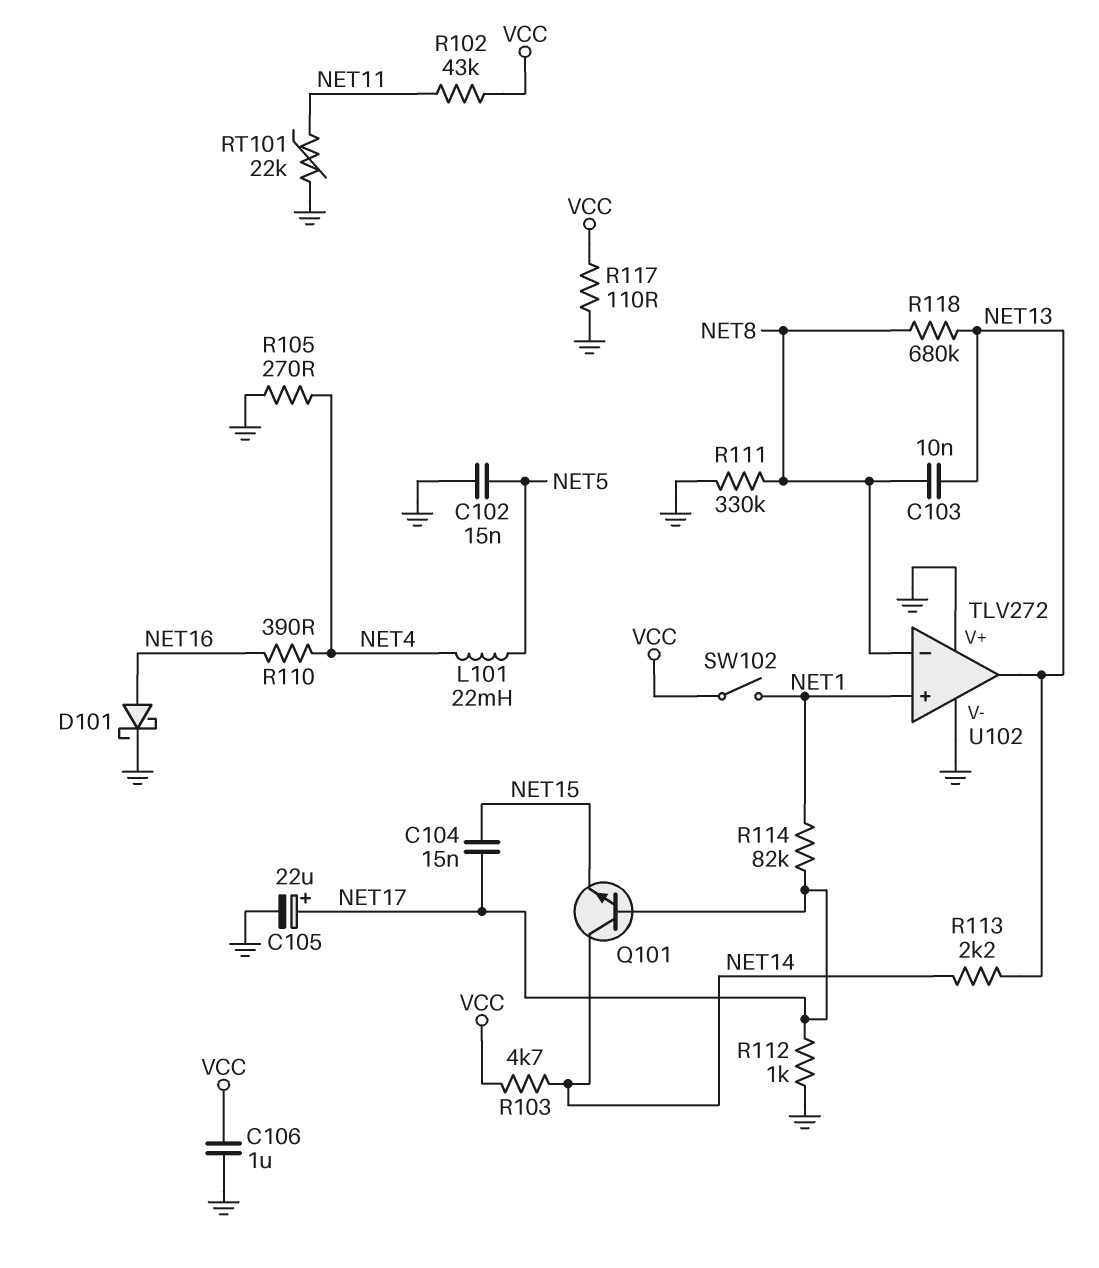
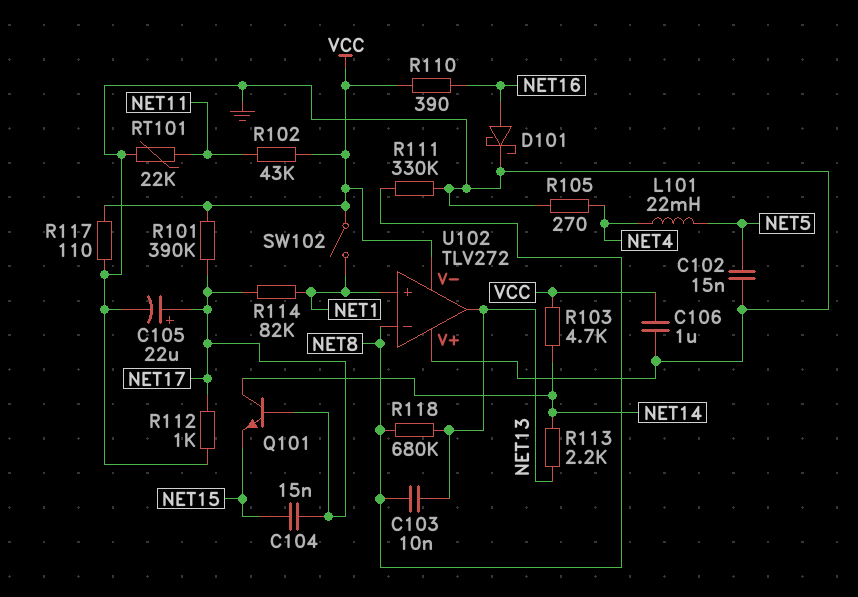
R101: none -> 390k (NET17, VCC)
R110: 390 (NET4, NET16) -> 390 (NET16, VCC)
U102 pin V-: GND -> VCC

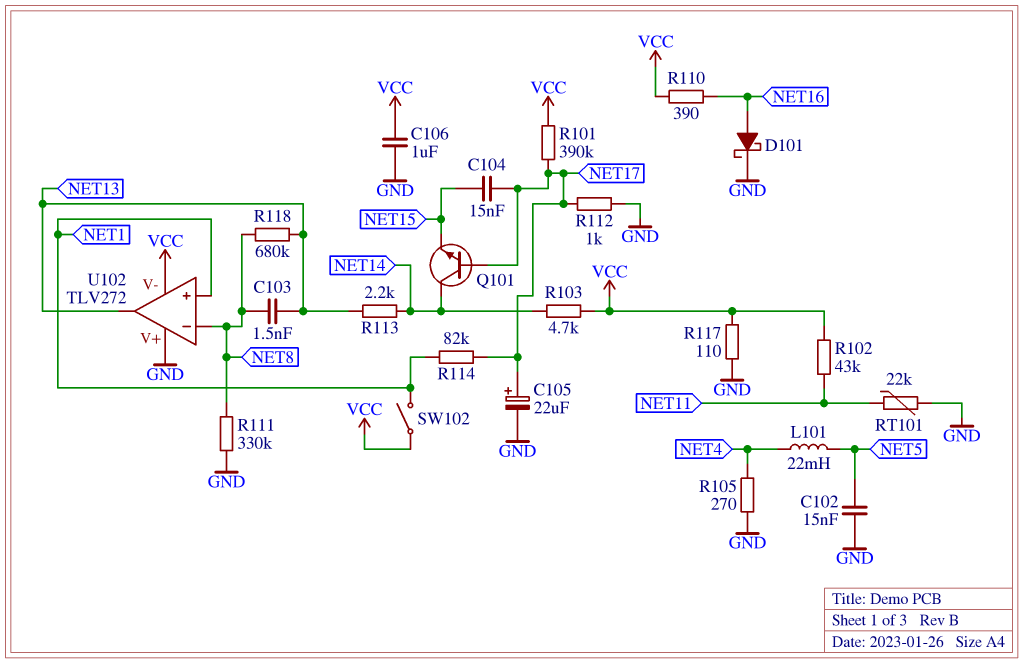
C103: 10nF (NET8, NET13) -> 1.5nF (NET8, NET13)

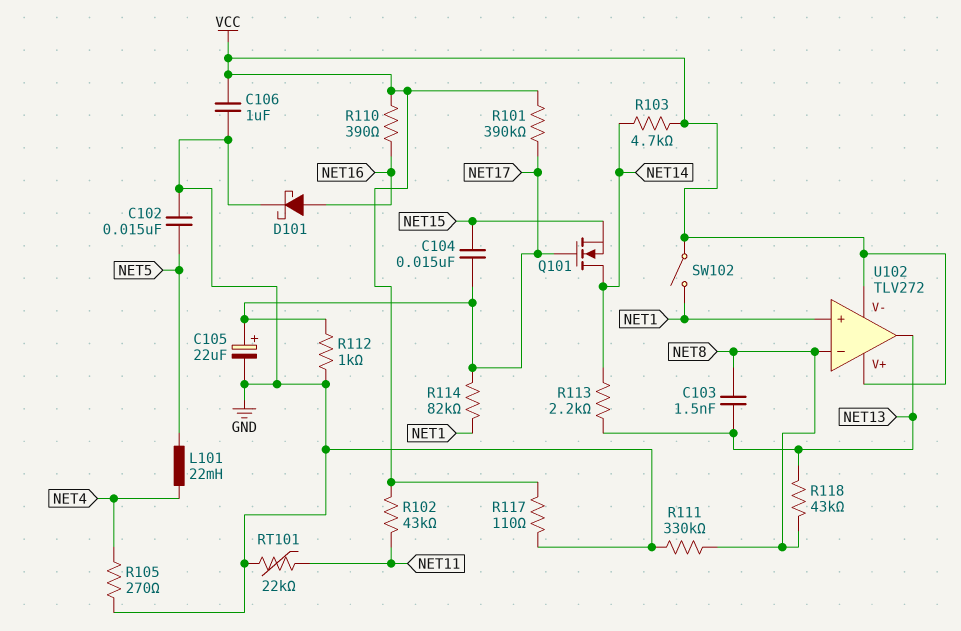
Q101: NPN (B NET17, C NET14, E NET15) -> NMOS (G NET17, D NET14, S NET15)
R118: 680k (NET8, NET13) -> 43k (NET8, NET13)
U102 pin V+: GND -> VCC

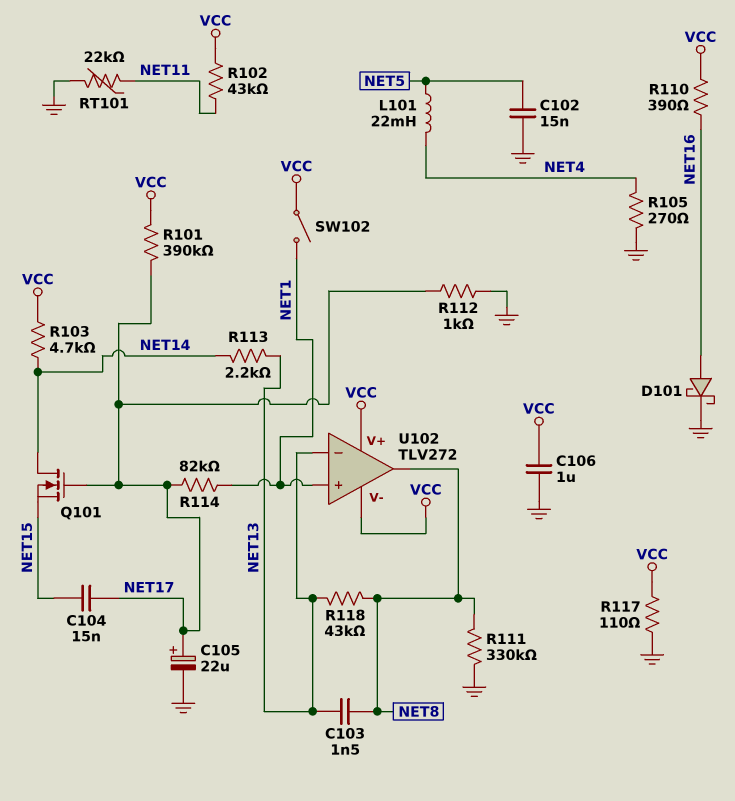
U102 pin in-: NET8 -> NET13
U102 pin out: NET13 -> NET8

